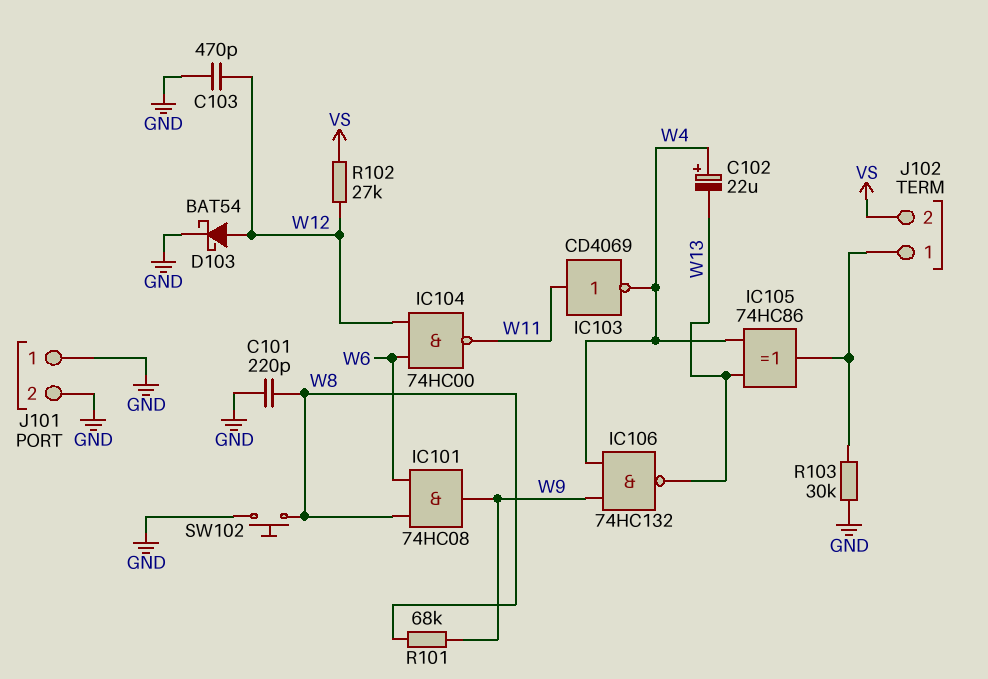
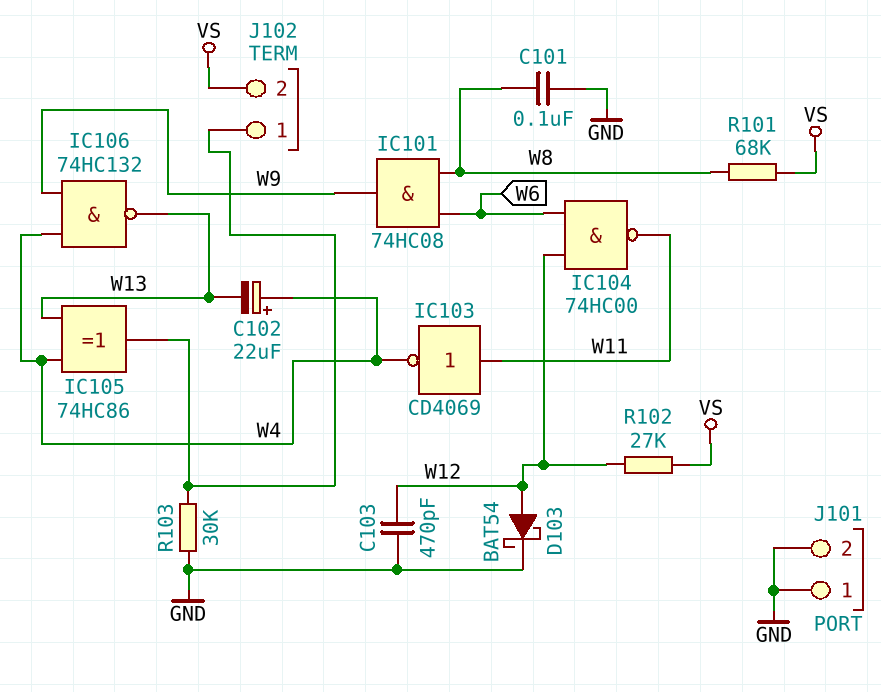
C101: 220pF (GND, W8) -> 100nF (GND, W8)
R101: 68k (W8, W9) -> 68k (VS, W8)
SW102: button (GND, W8) -> none

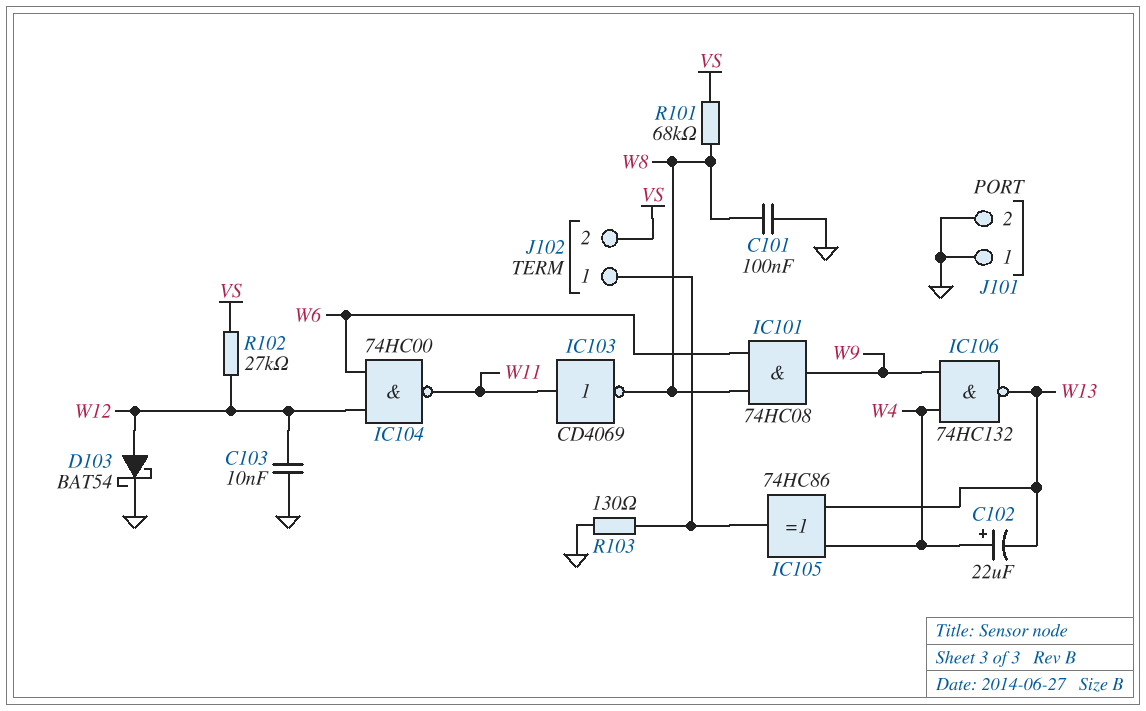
C103: 470pF (GND, W12) -> 10nF (GND, W12)
IC103: NOT CD4069 (in W11, out W4) -> NOT CD4069 (in W11, out W8)
R103: 30k (GND, J102/1) -> 130 (GND, J102/1)

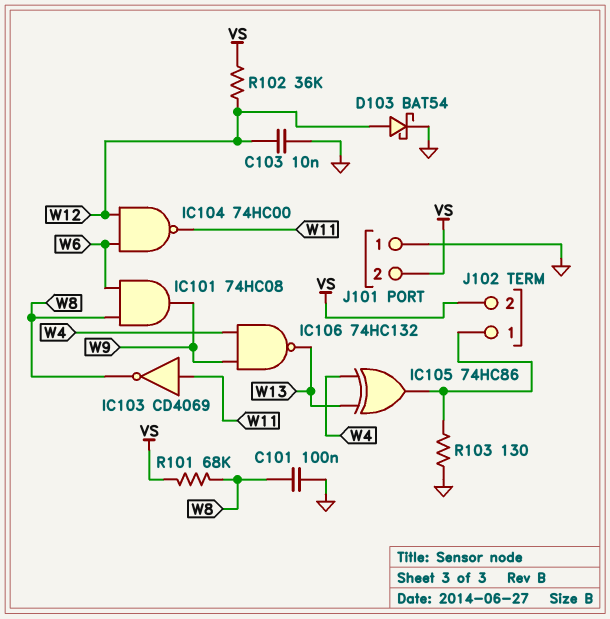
C102: 22uF (plus W4, minus W13) -> none
J101 pin 2: GND -> VS
R102: 27k (VS, W12) -> 36k (VS, W12)

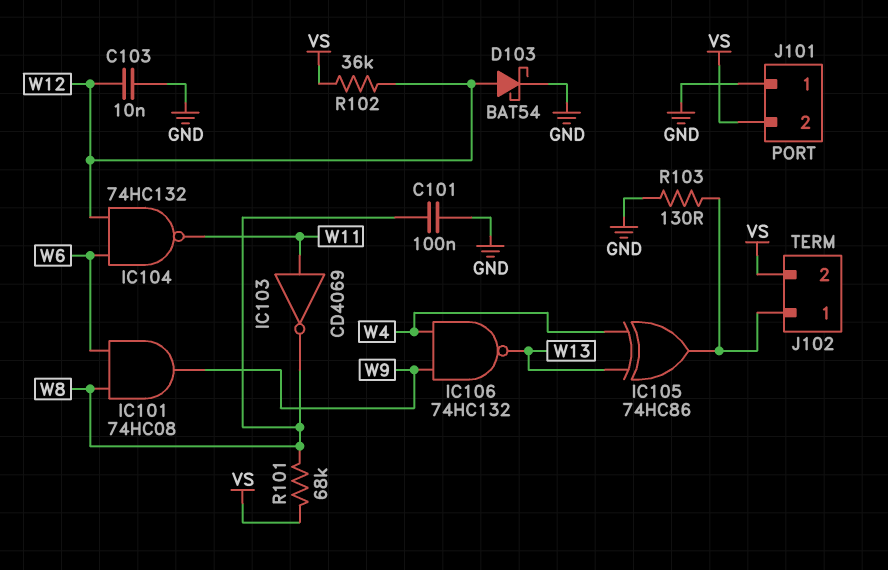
IC104: NAND 74HC00 (in W6, in W12, out W11) -> NAND 74HC132 (in W6, in W12, out W11)

